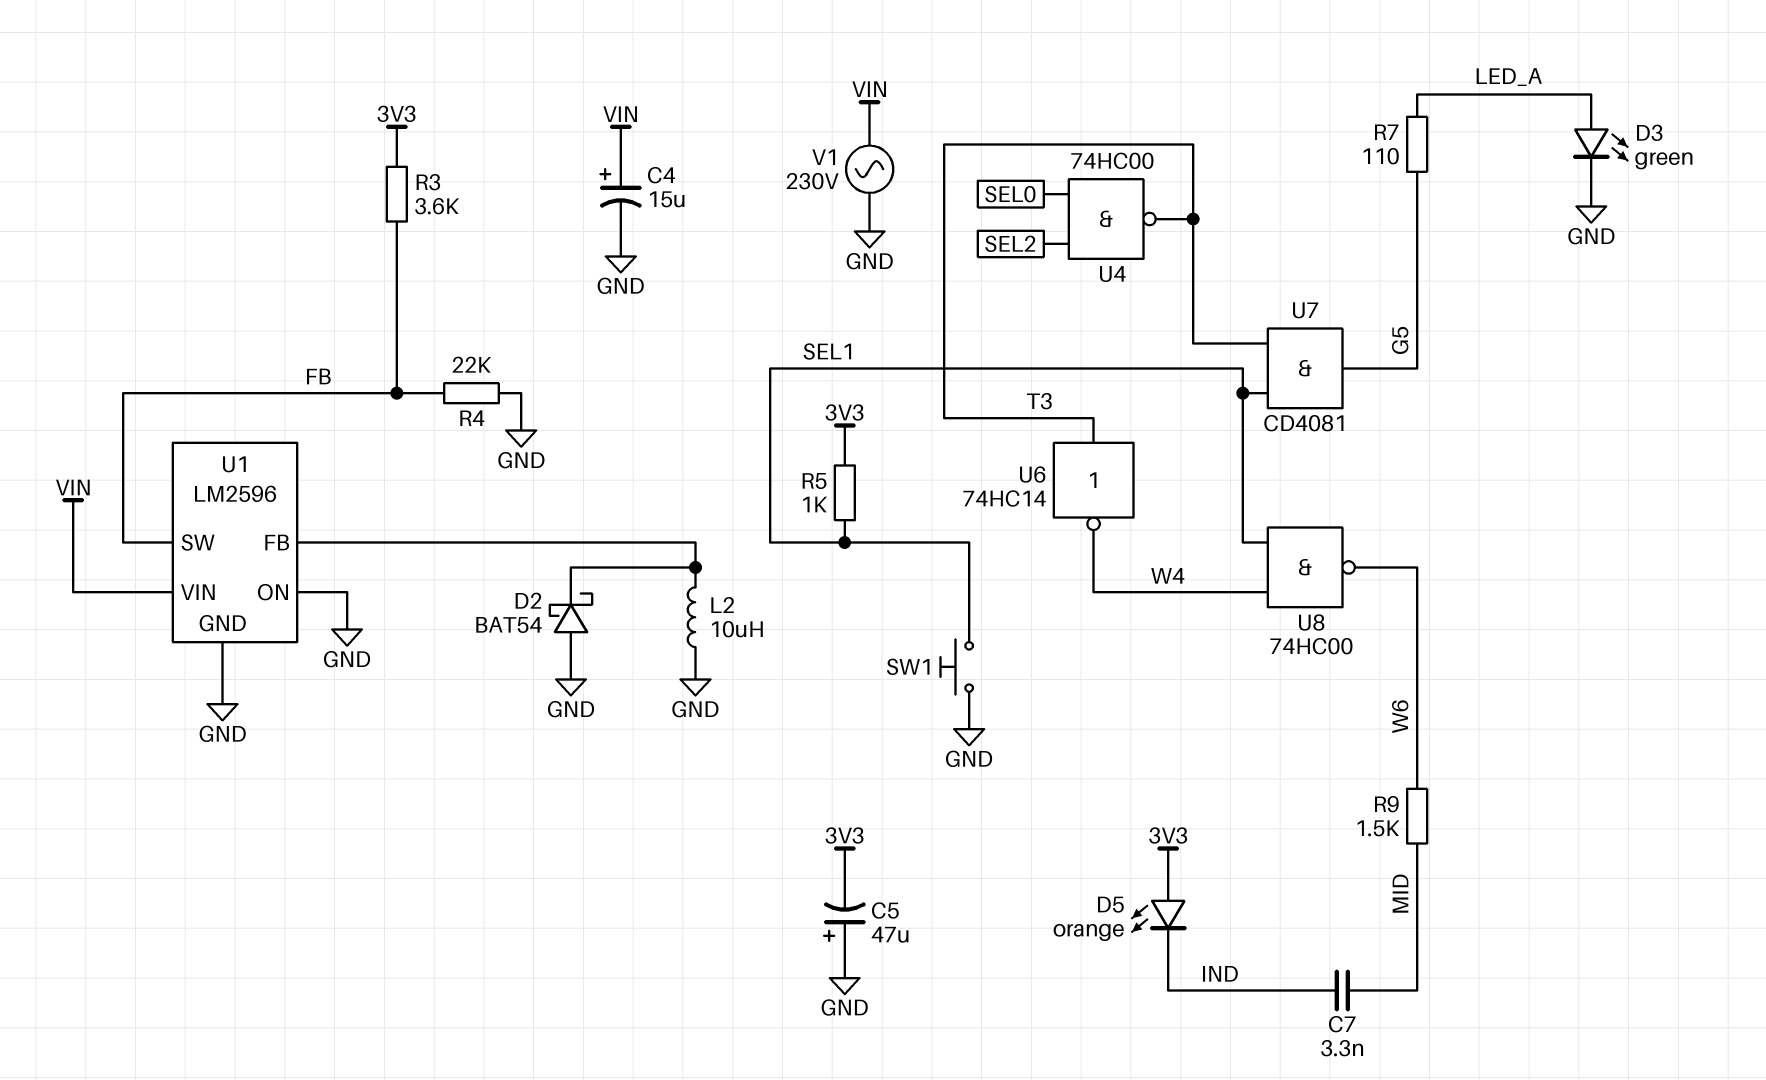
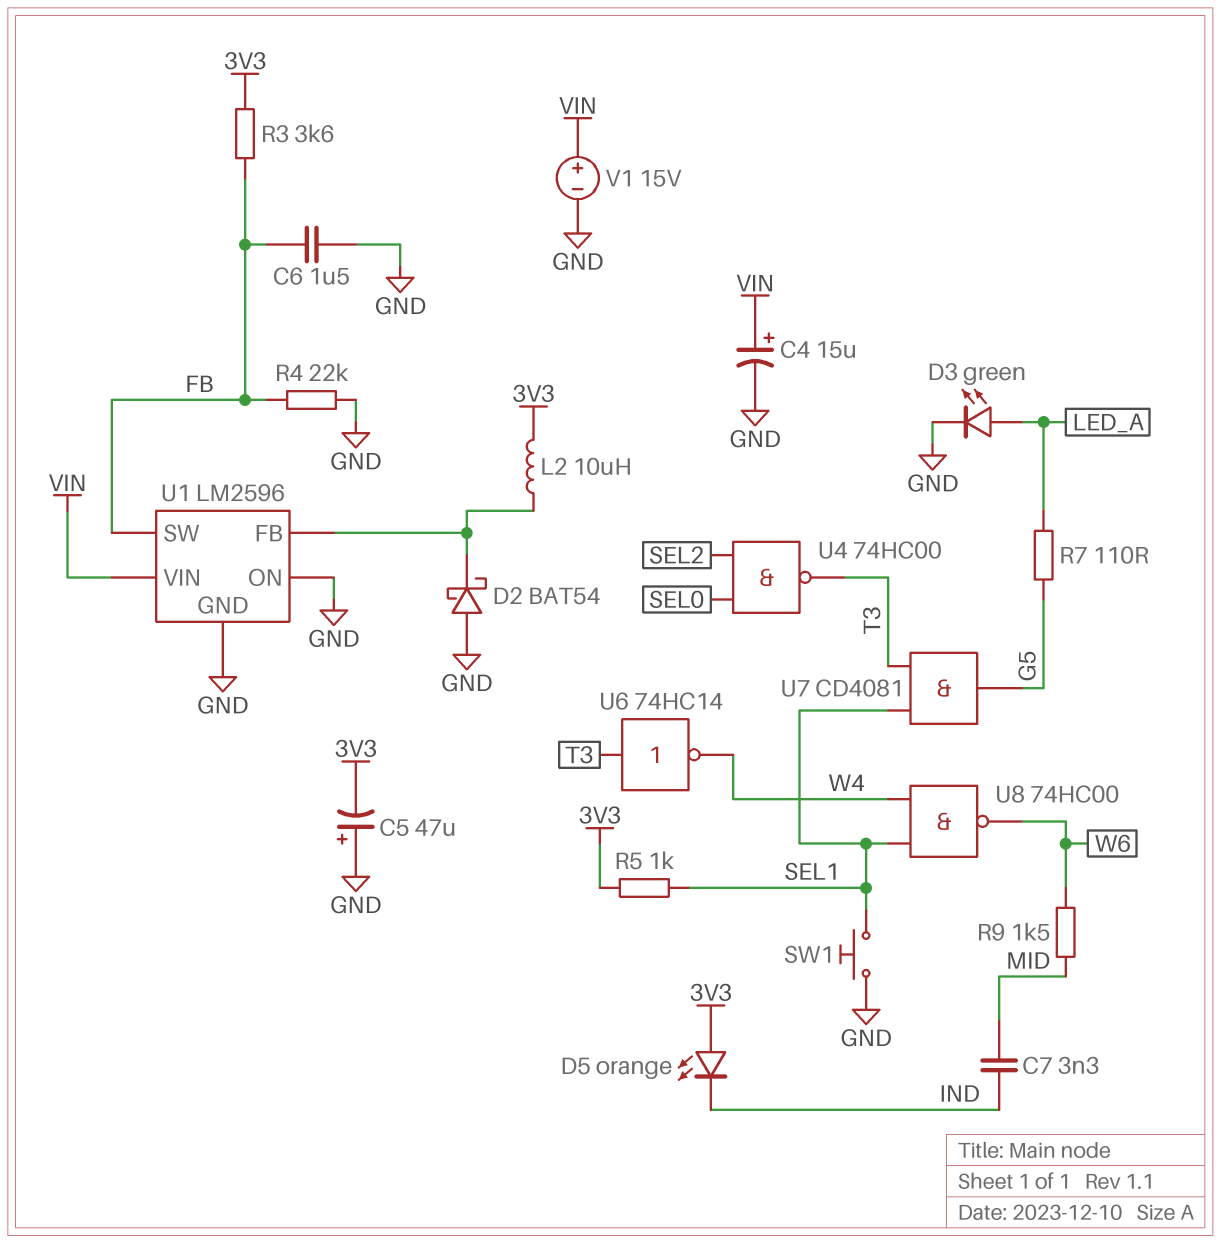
C6: none -> 1.5uF (FB, GND)
L2: 10uH (GND, U1/FB) -> 10uH (3V3, U1/FB)
V1: AC 230V (GND, VIN) -> 15V (plus VIN, minus GND)

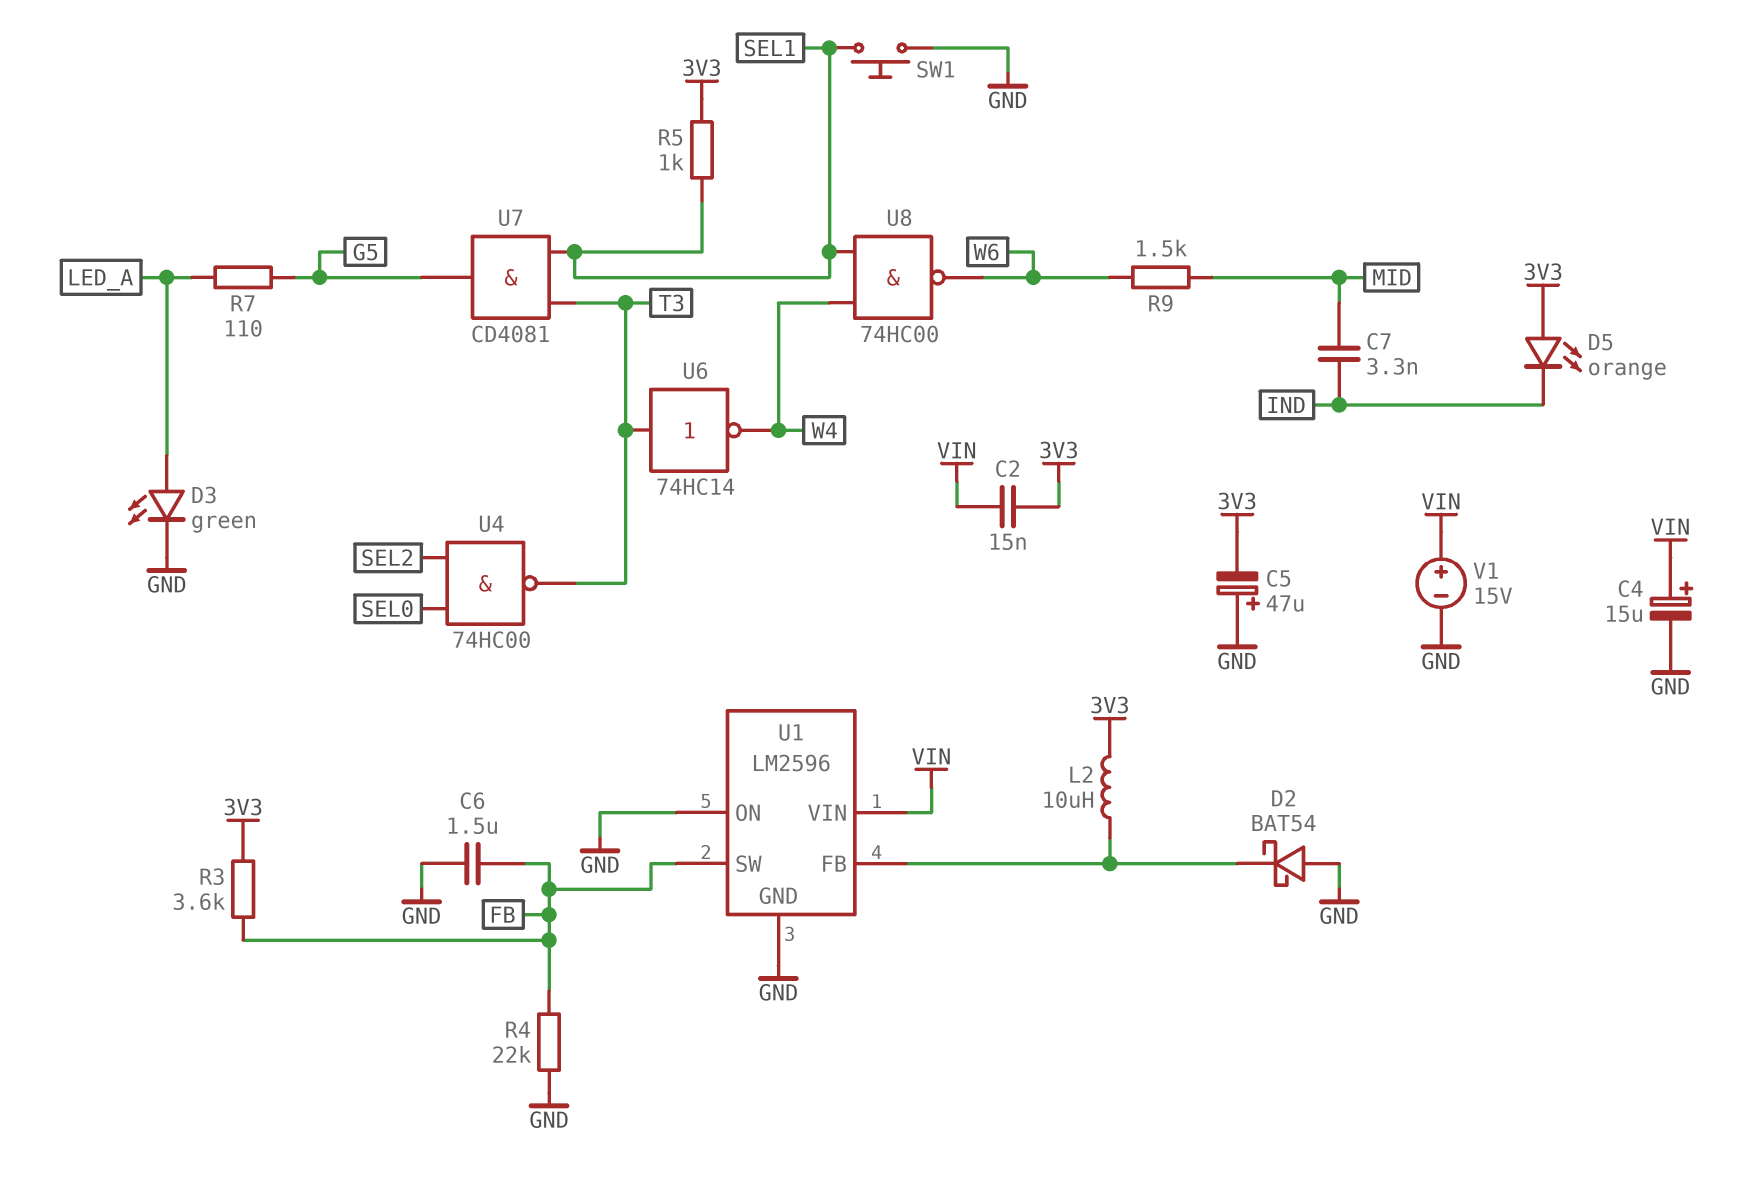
C2: none -> 15nF (3V3, VIN)

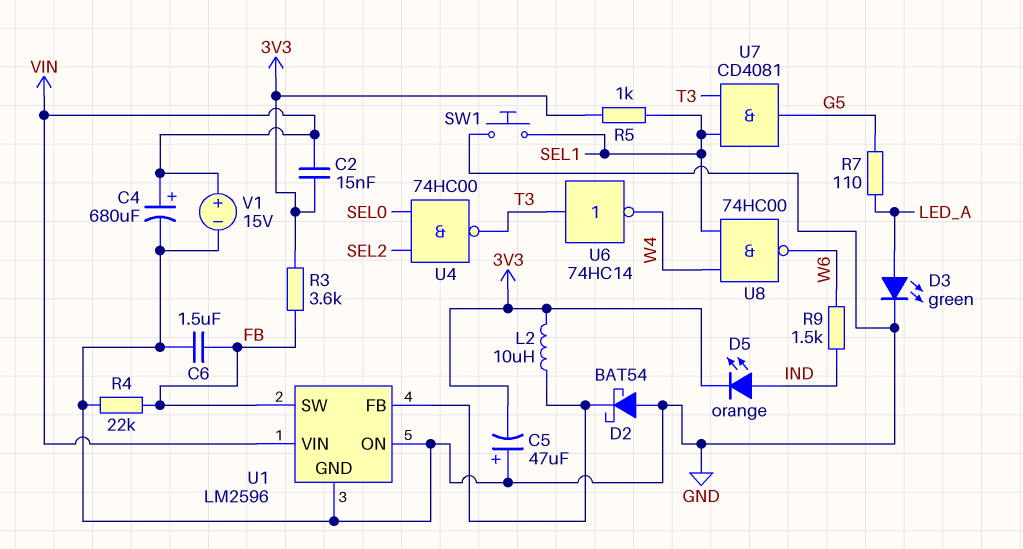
C4: 15uF (plus VIN, minus GND) -> 680uF (plus VIN, minus GND)
C7: 3.3nF (IND, MID) -> none
D5: LED orange (A 3V3, K IND) -> LED orange (A IND, K 3V3)
R9: 1.5k (MID, W6) -> 1.5k (IND, W6)

